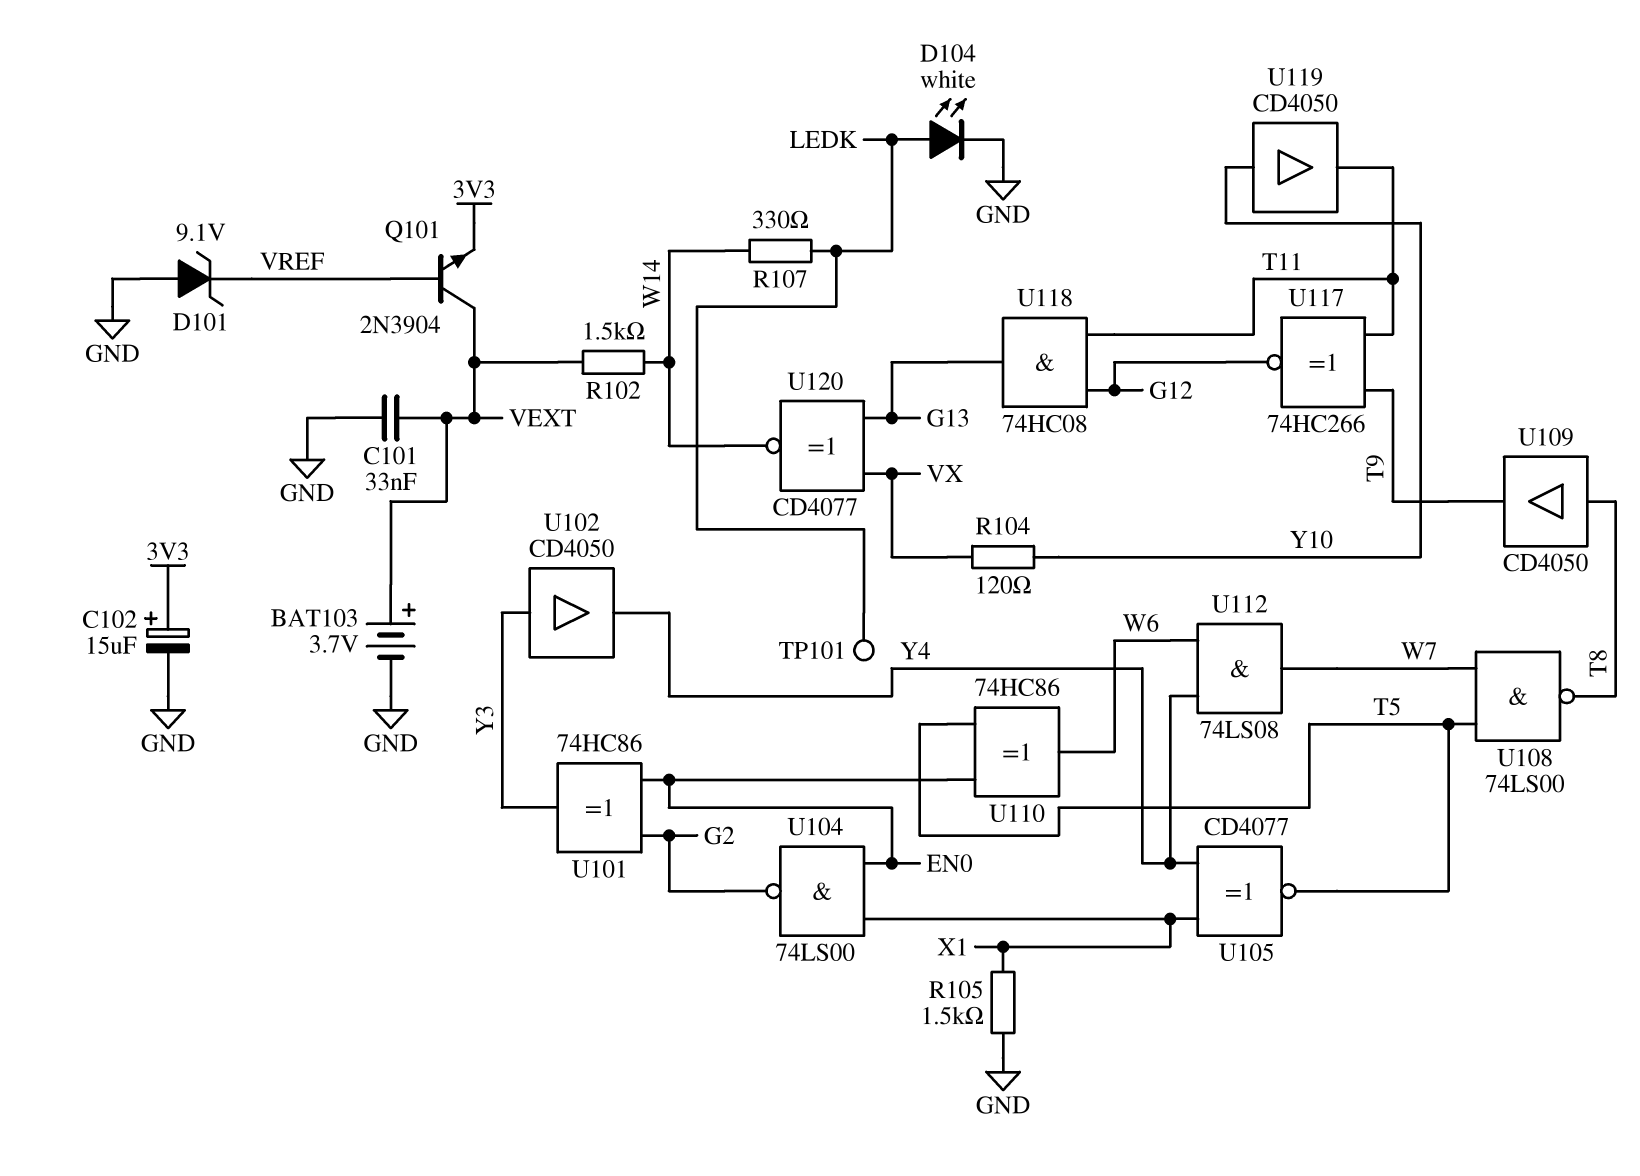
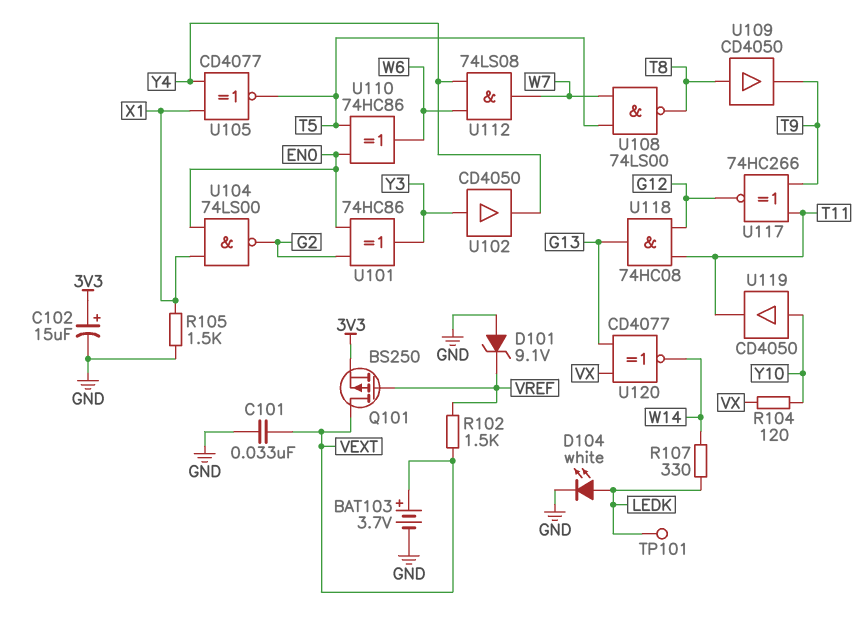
Q101: NPN 2N3904 (B VREF, C VEXT, E 3V3) -> PMOS BS250 (G VREF, D VEXT, S 3V3)
R102: 1.5k (VEXT, W14) -> 1.5k (VEXT, VREF)

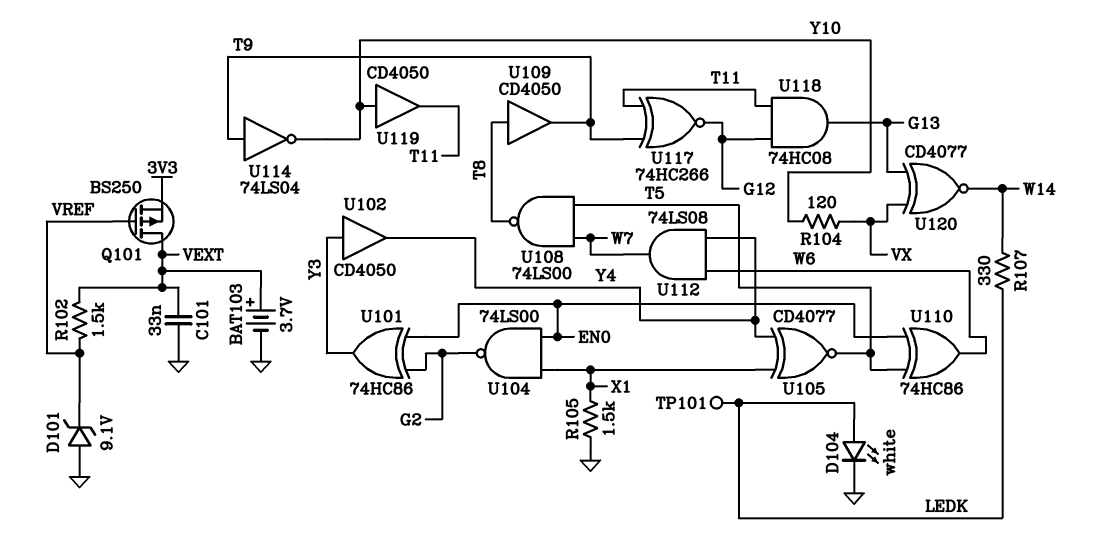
C102: 15uF (plus 3V3, minus GND) -> none
U114: none -> NOT 74LS04 (in T9, out Y10)

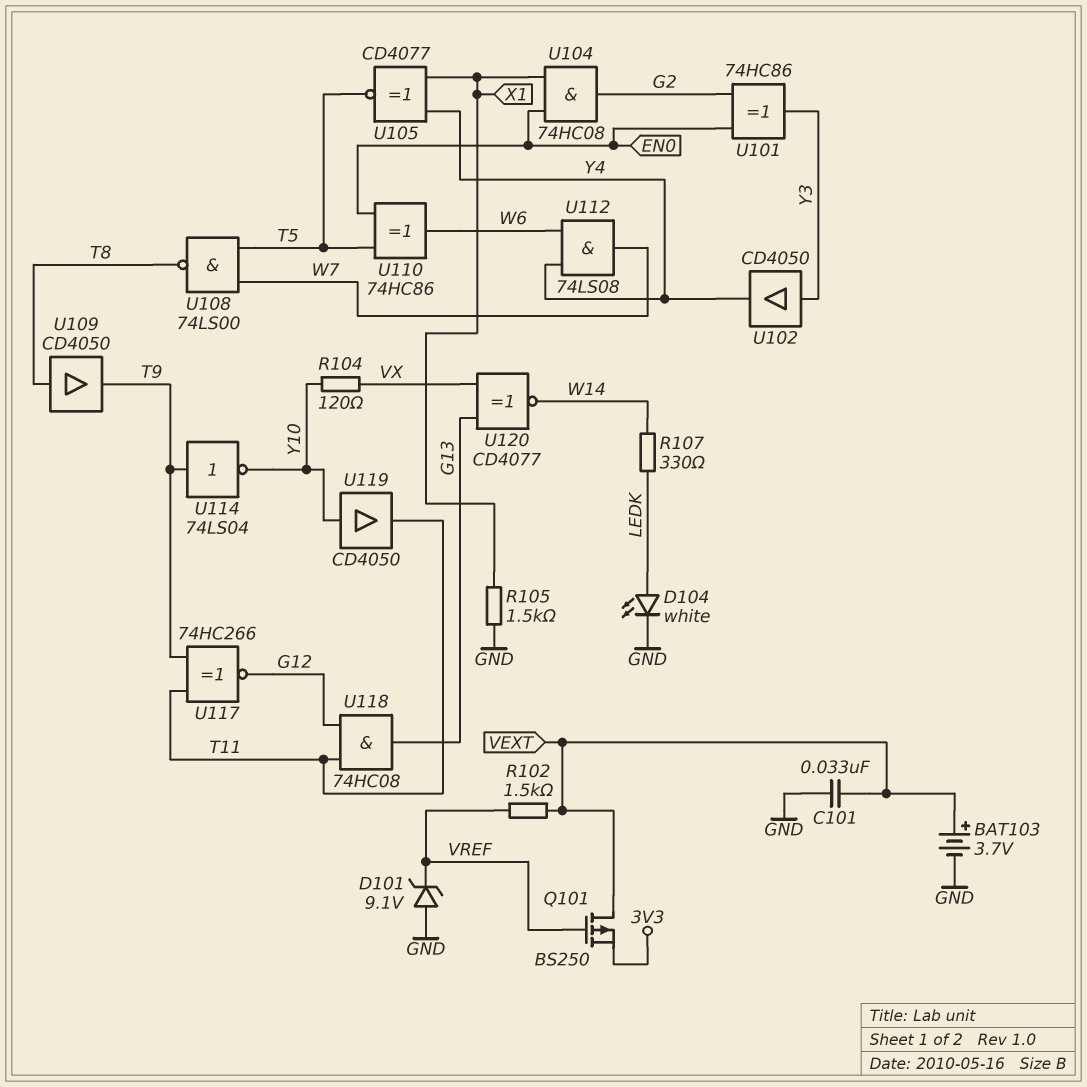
TP101: test point (LEDK) -> none
U104: NAND 74LS00 (in EN0, in X1, out G2) -> AND 74HC08 (in EN0, in X1, out G2)

